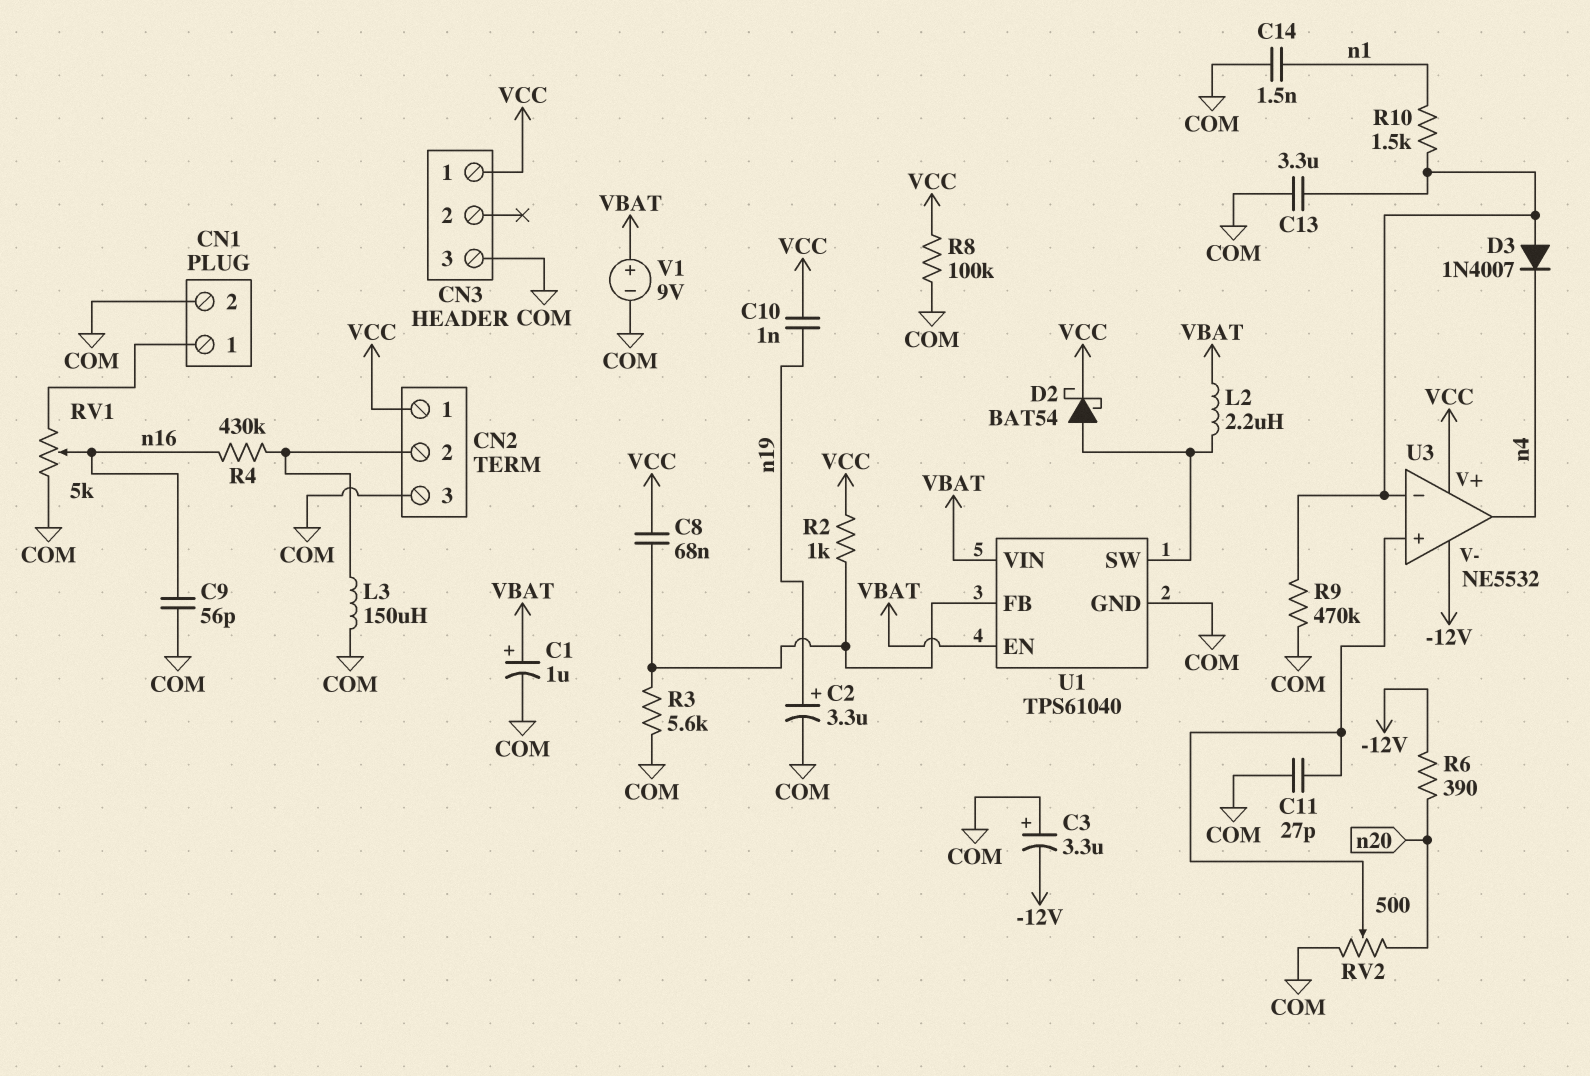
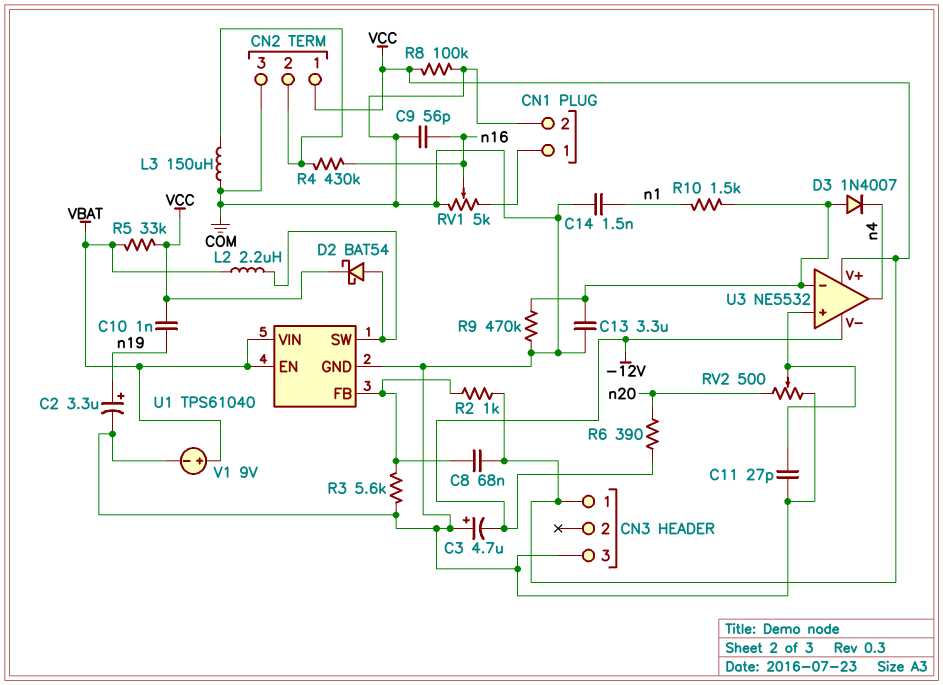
C1: 1uF (plus VBAT, minus COM) -> none
C3: 3.3uF (plus COM, minus -12V) -> 4.7uF (plus COM, minus -12V)
R5: none -> 33k (VBAT, VCC)

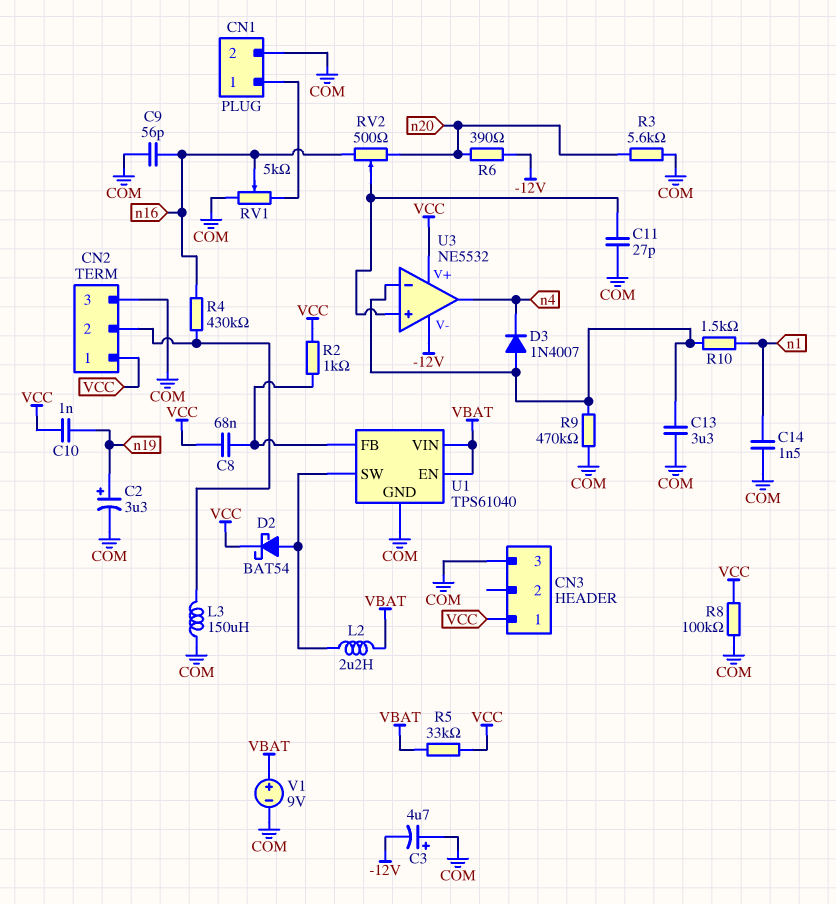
R3: 5.6k (COM, U1/FB) -> 5.6k (COM, n20)
RV2: 500 (COM, n20, wiper U3/in+) -> 500 (n16, n20, wiper U3/in+)

